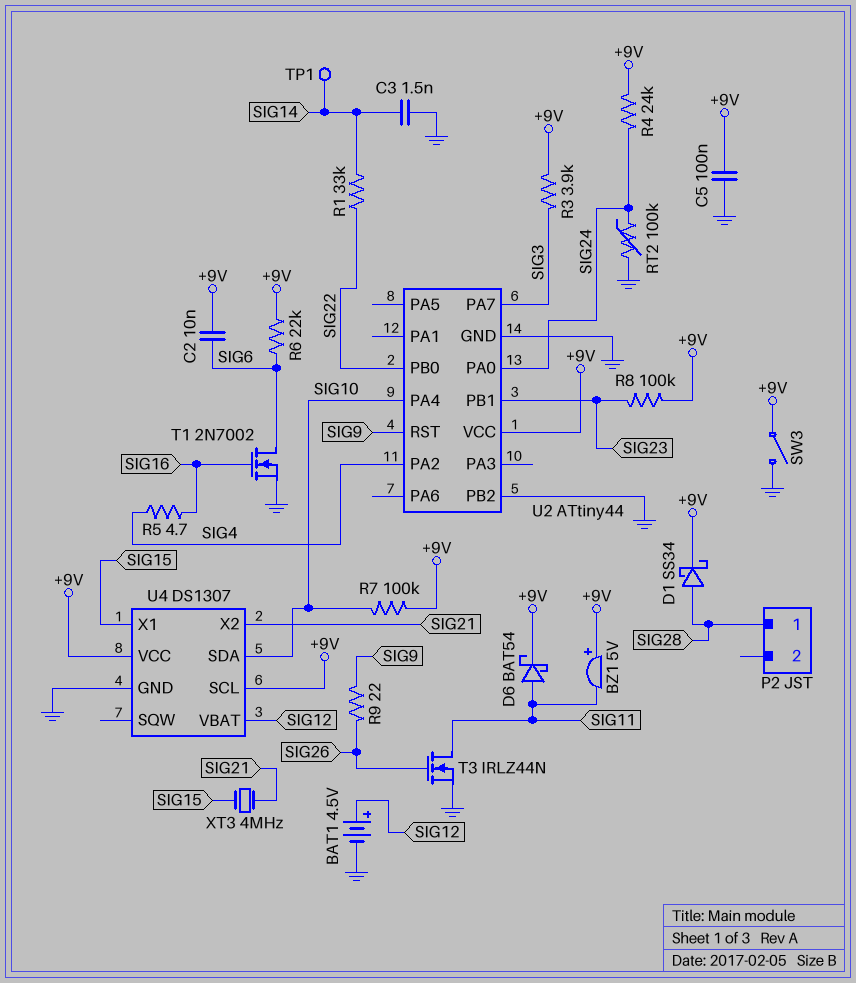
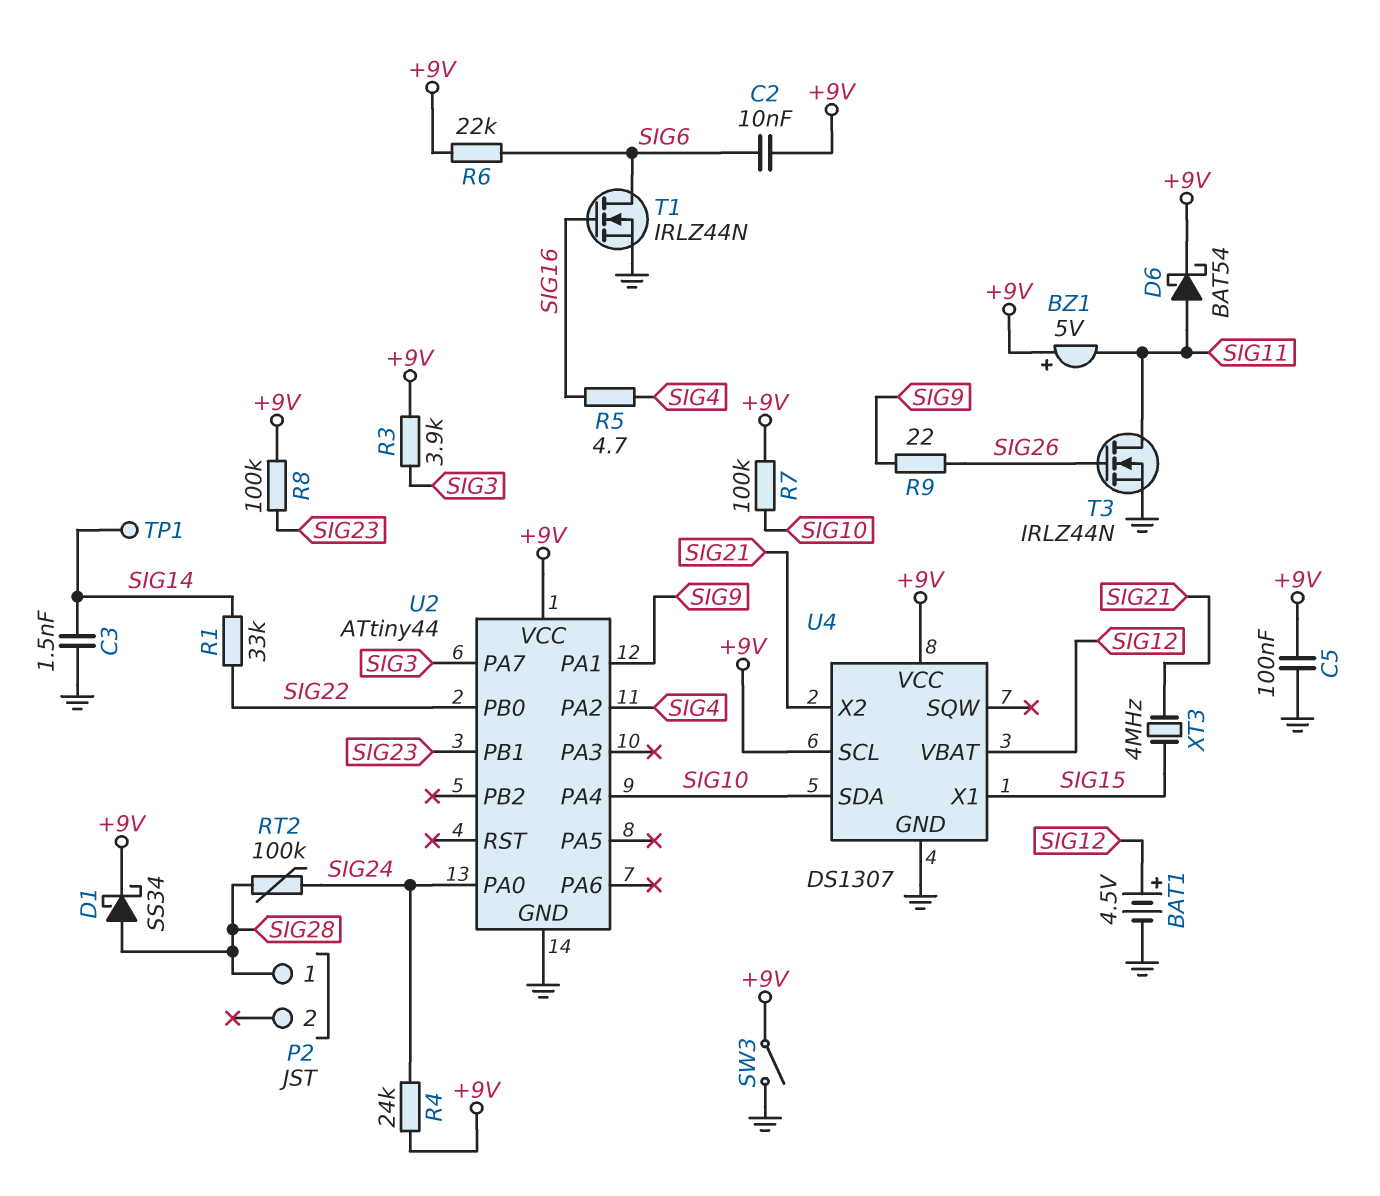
RT2: 100k (GND, SIG24) -> 100k (SIG24, SIG28)
T1: NMOS 2N7002 (G SIG16, D SIG6, S GND) -> NMOS IRLZ44N (G SIG16, D SIG6, S GND)
U2 pin PA1: none -> SIG9
U2 pin PB2: GND -> none
U2 pin RST: SIG9 -> none

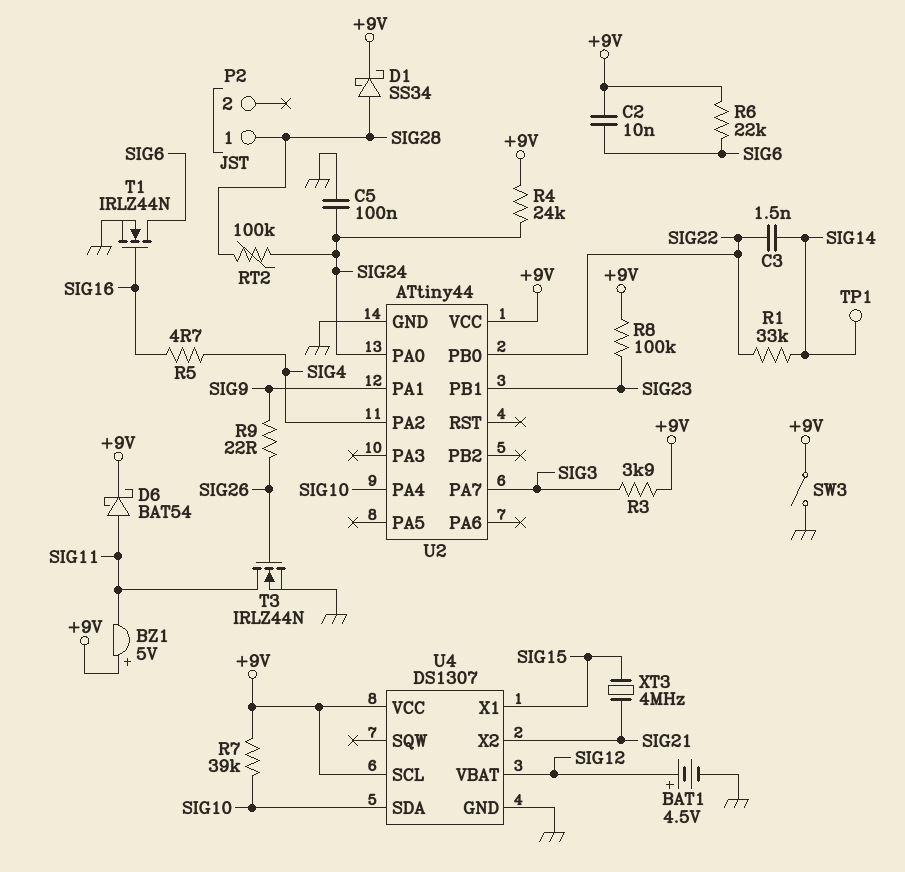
C3: 1.5nF (GND, SIG14) -> 1.5nF (SIG14, SIG22)
C5: 100nF (+9V, GND) -> 100nF (GND, SIG24)
R7: 100k (+9V, SIG10) -> 39k (+9V, SIG10)

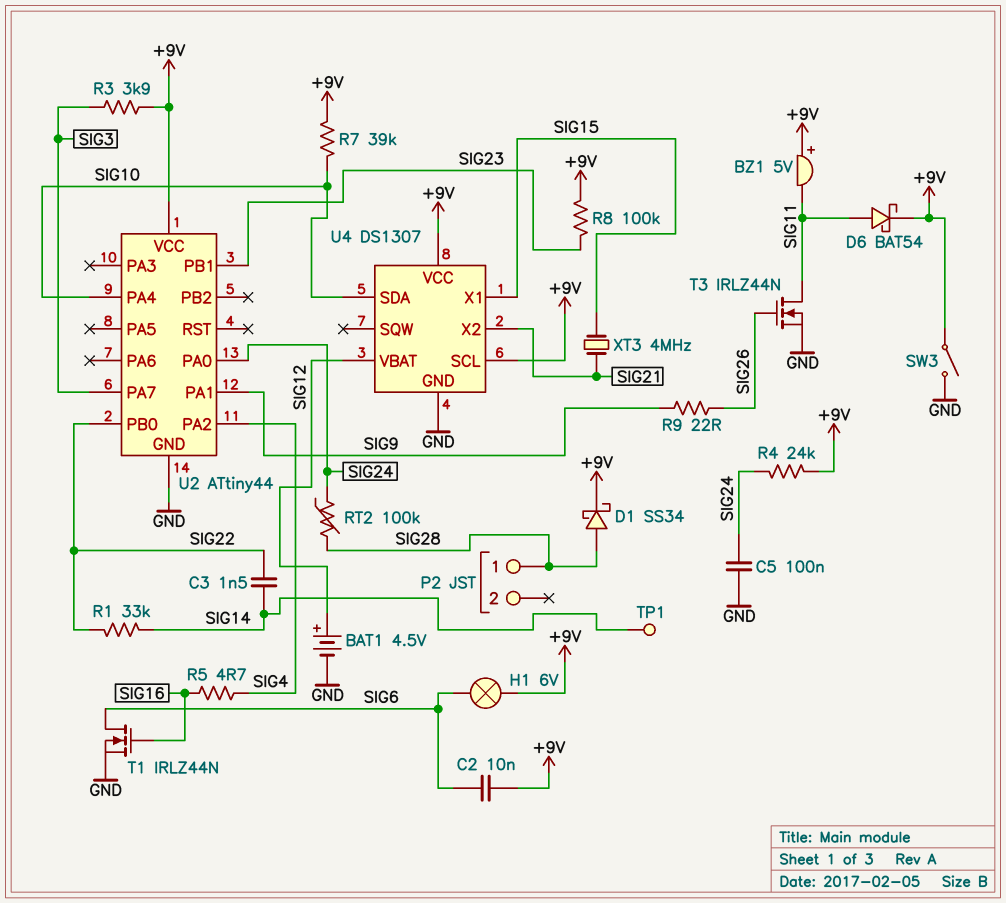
H1: none -> lamp 6V (+9V, SIG6)
R6: 22k (+9V, SIG6) -> none

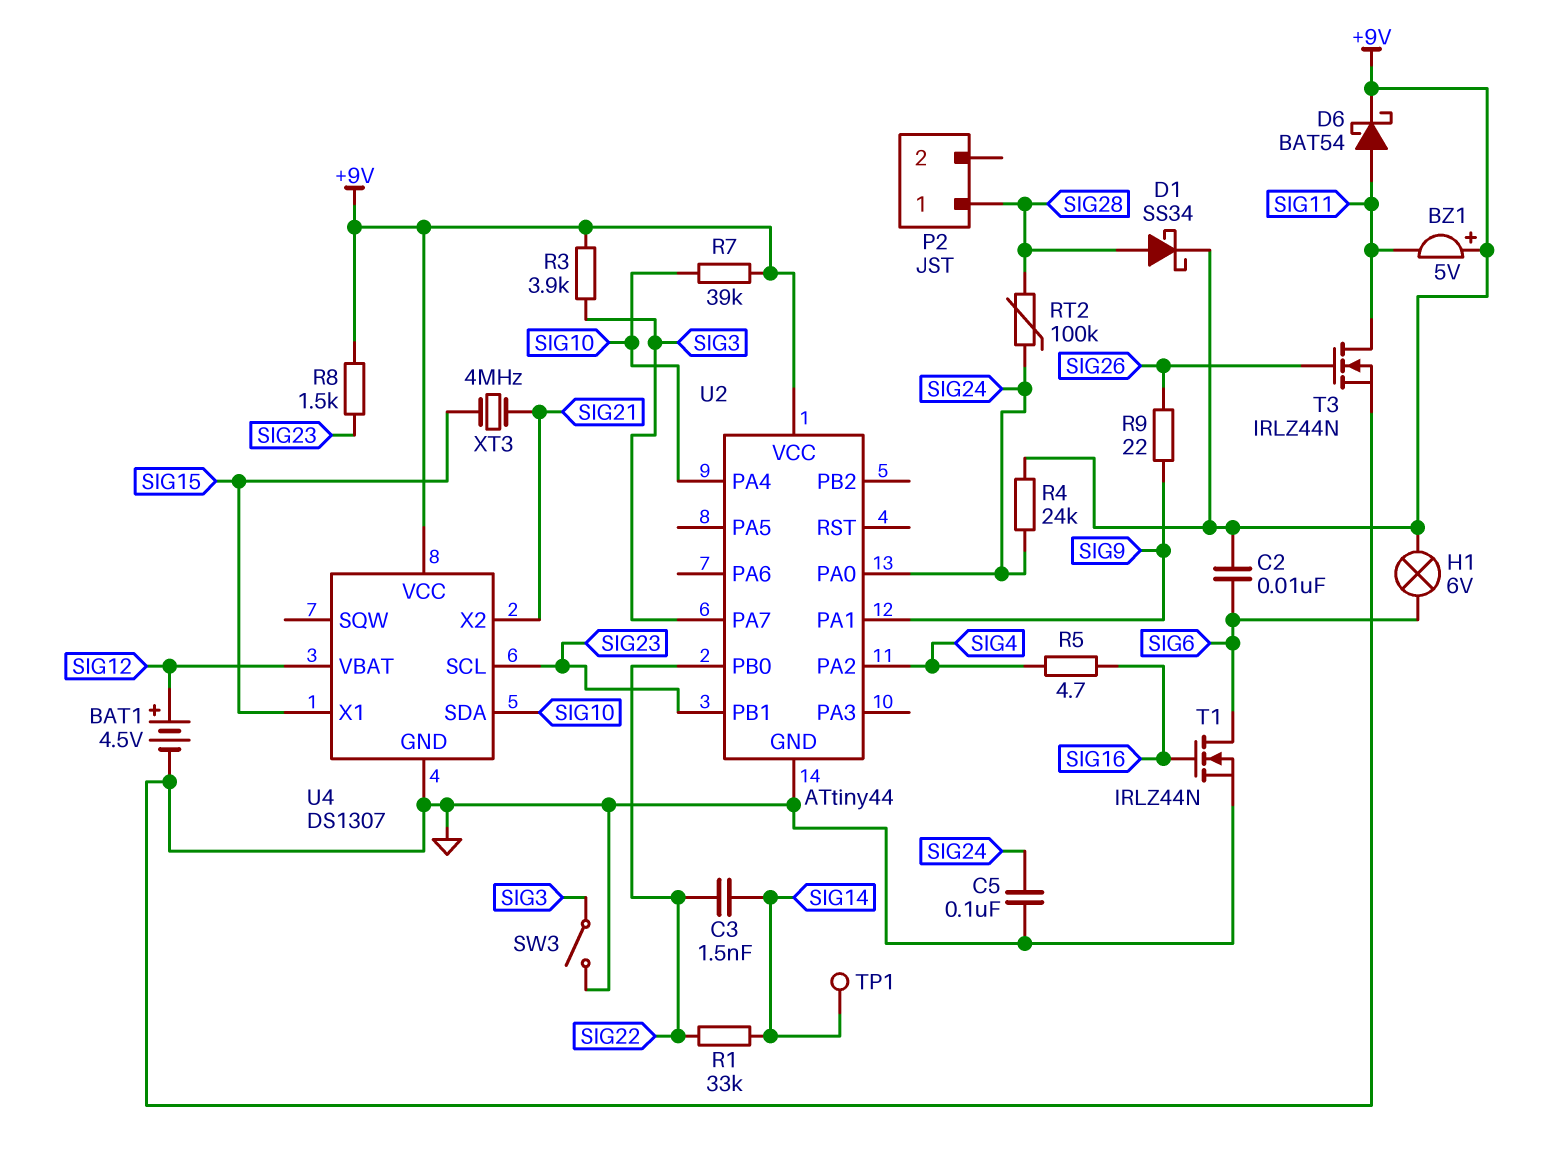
R8: 100k (+9V, SIG23) -> 1.5k (+9V, SIG23)
SW3: switch (+9V, GND) -> switch (GND, SIG3)
U4 pin SCL: +9V -> SIG23

